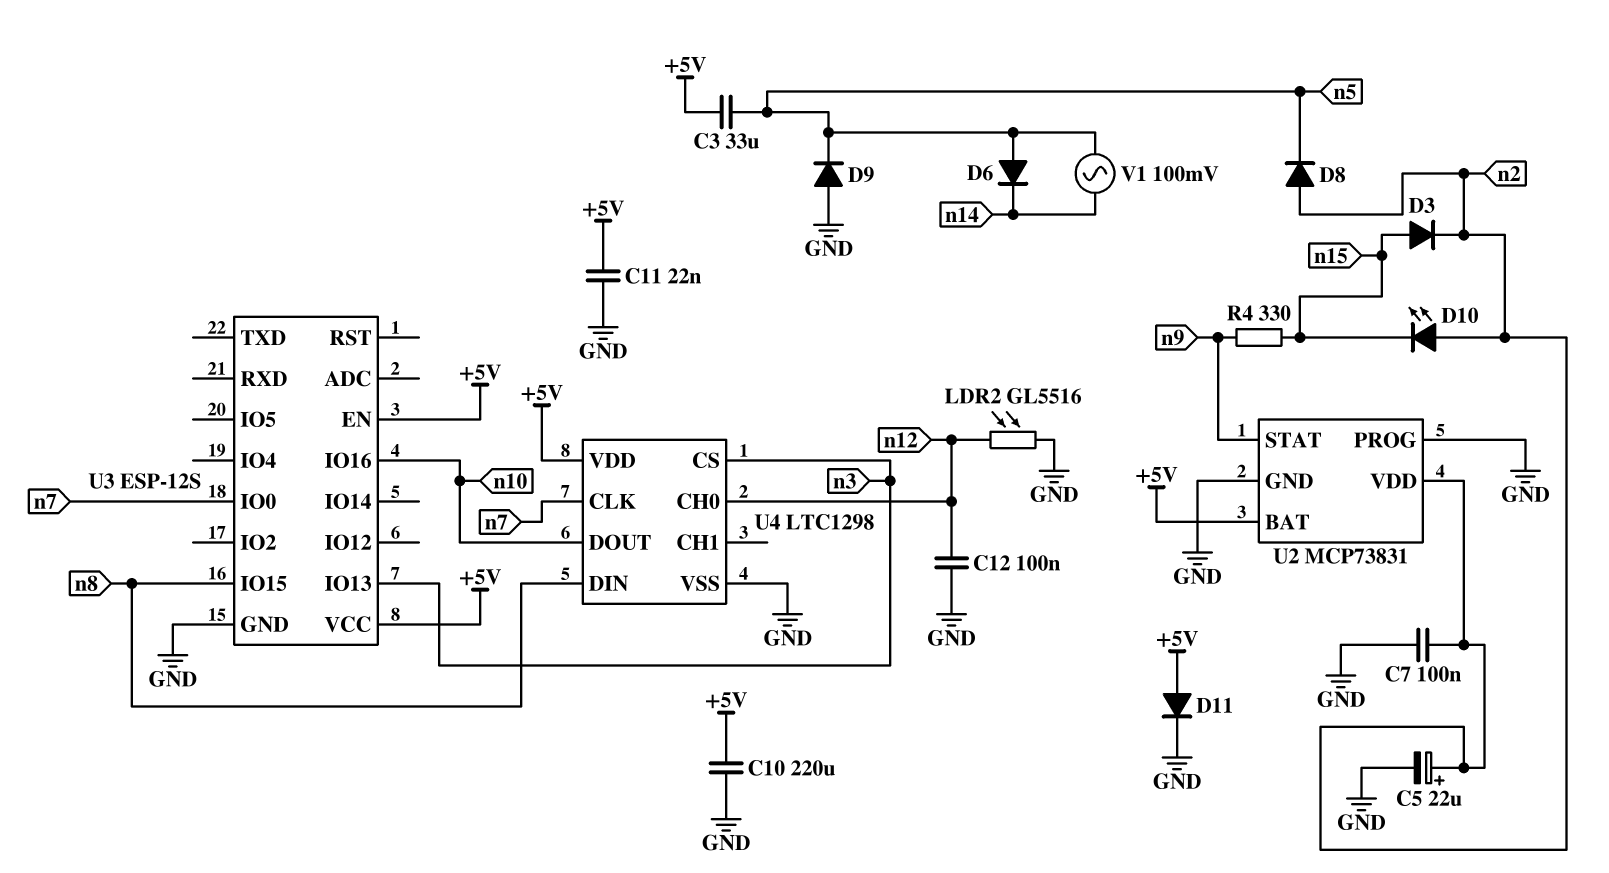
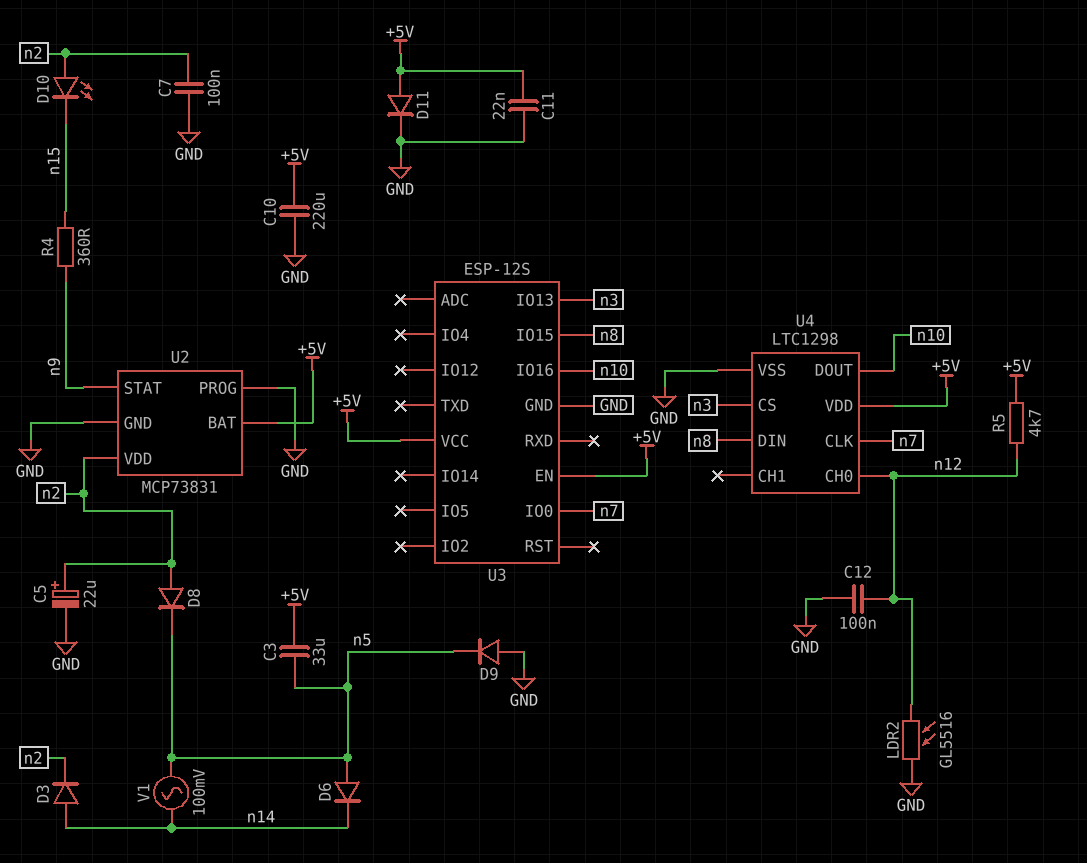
D3: diode (A n15, K n2) -> diode (A n14, K n2)
R4: 330 (n9, n15) -> 360 (n9, n15)
R5: none -> 4.7k (+5V, n12)

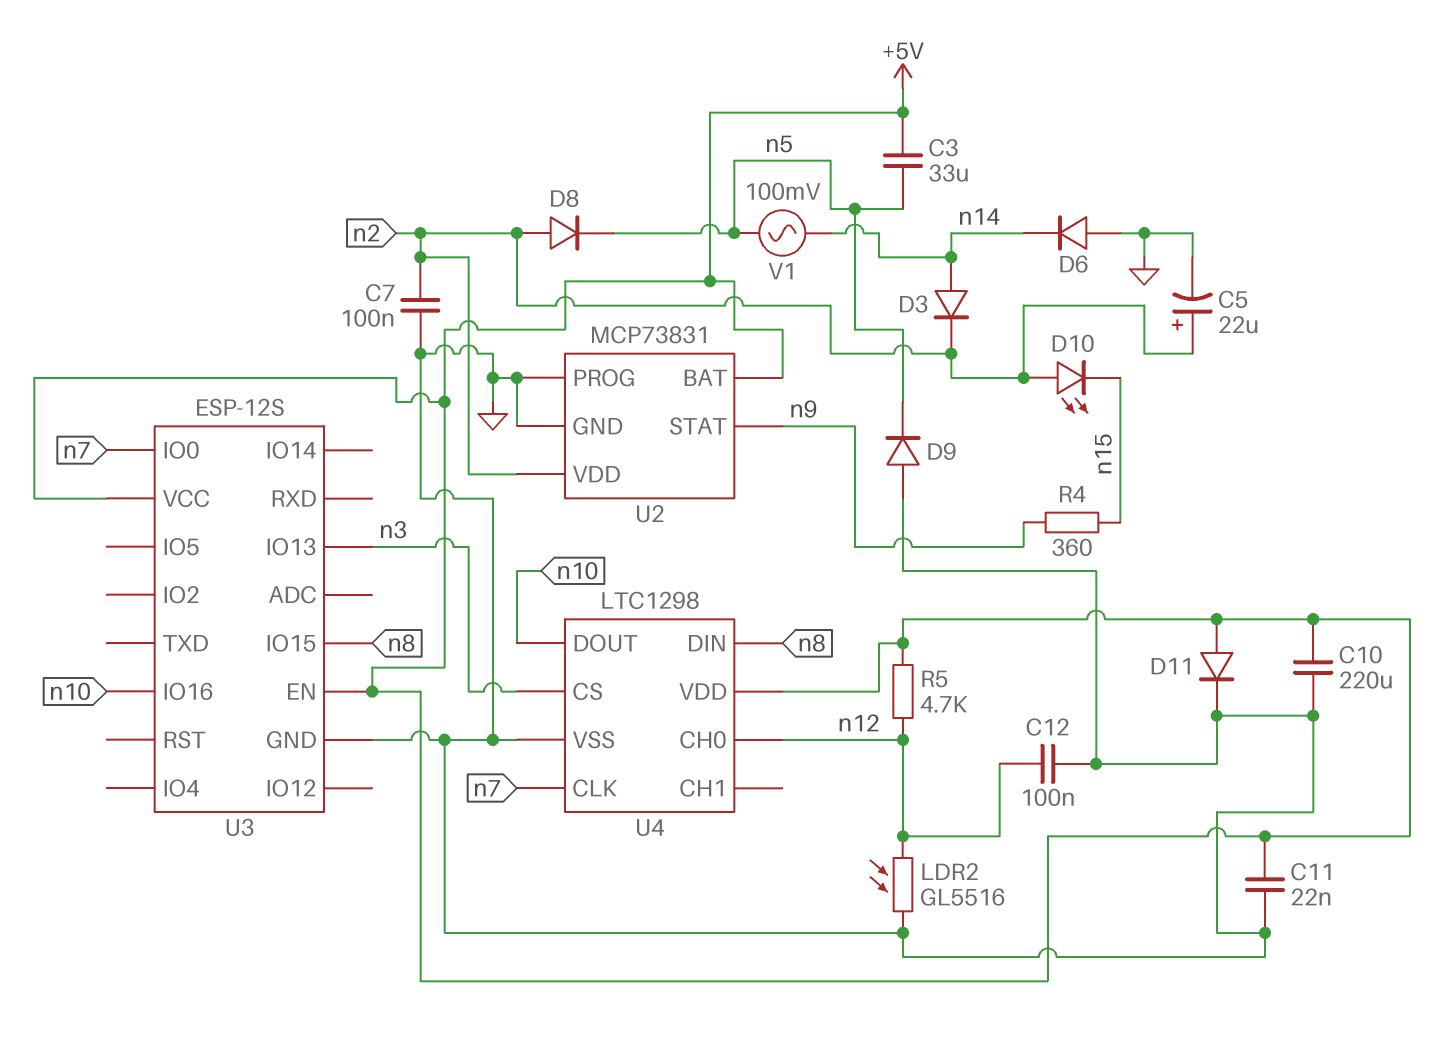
D6: diode (A n5, K n14) -> diode (A GND, K n14)

